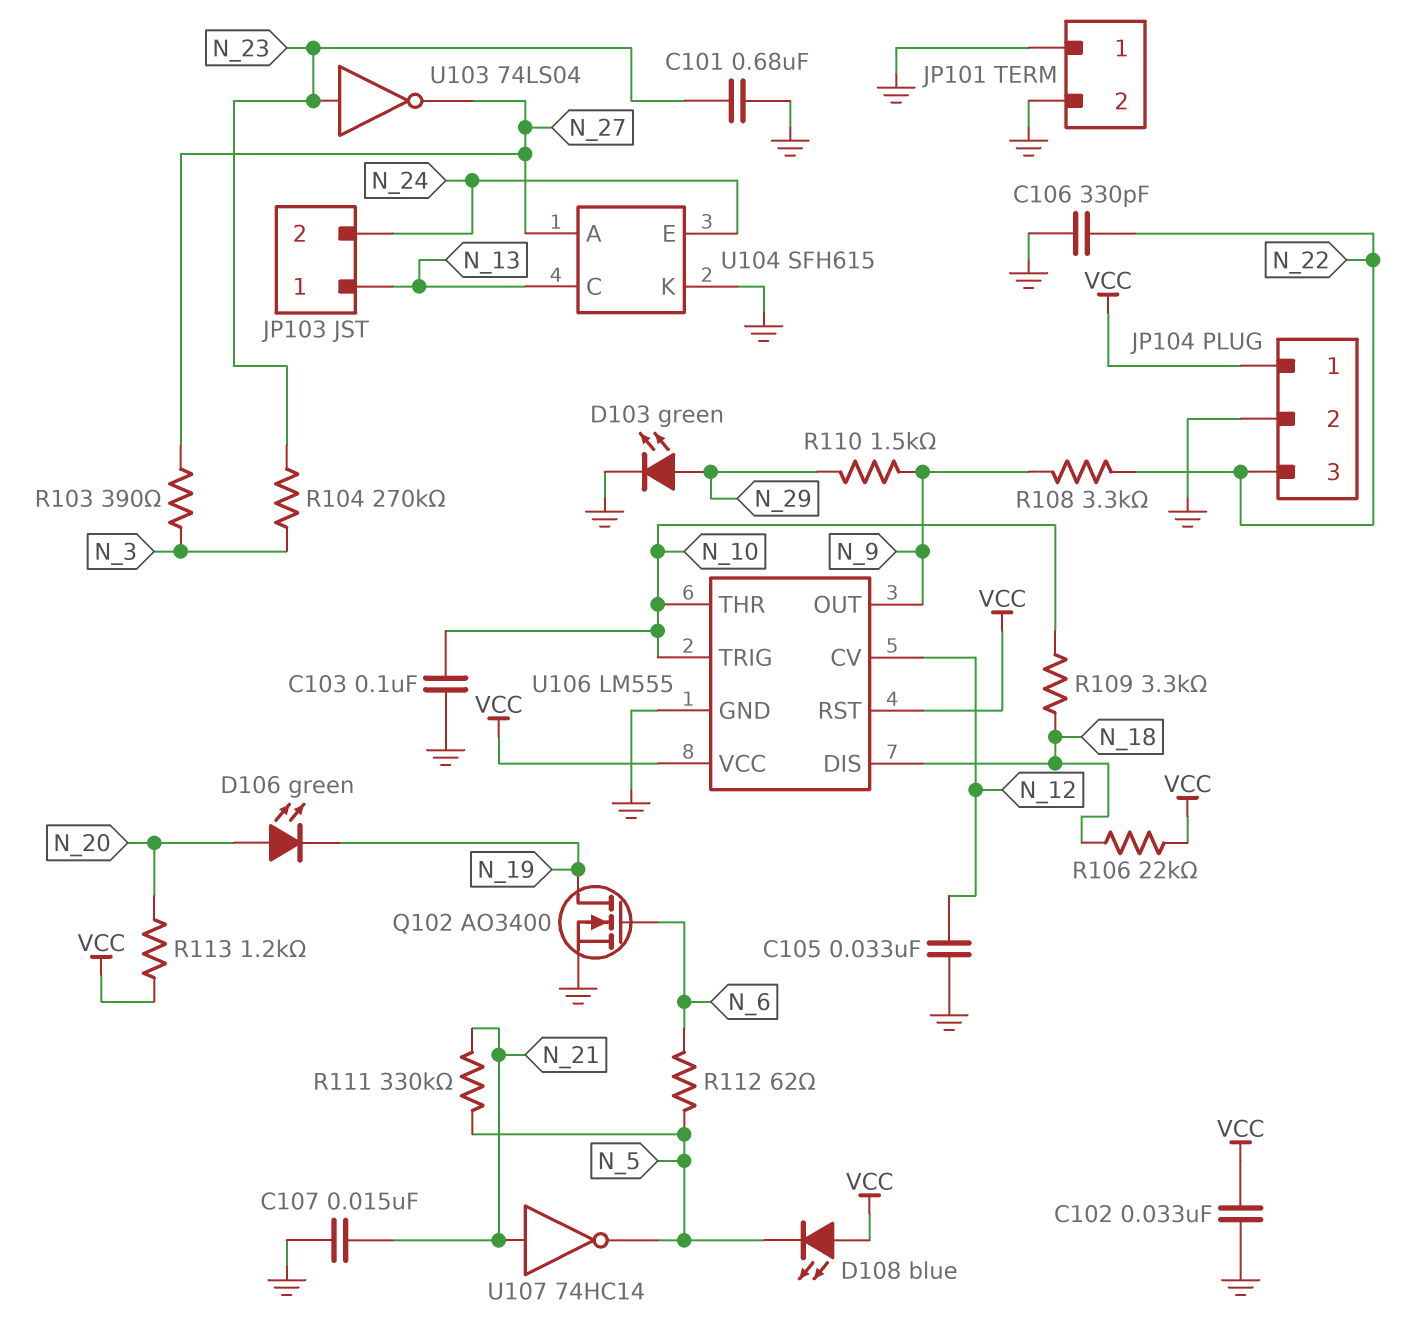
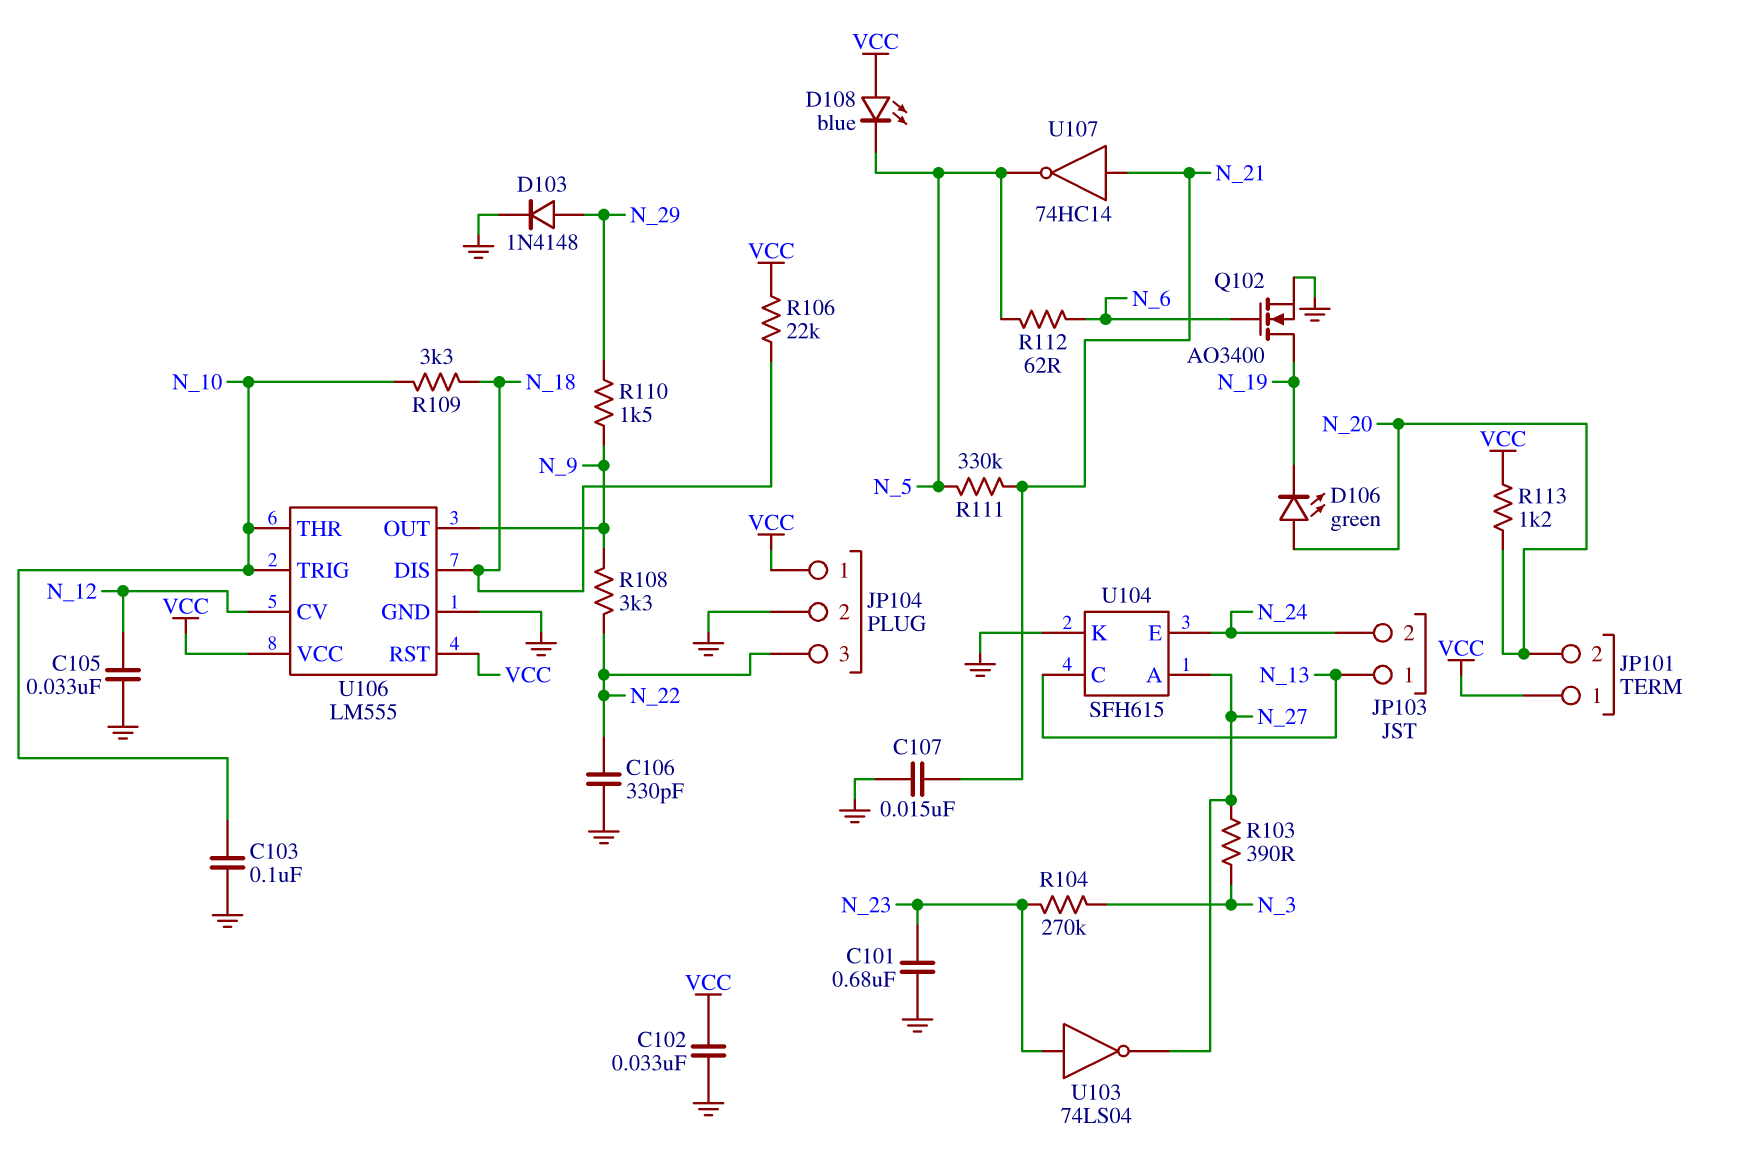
D103: LED green (A N_29, K GND) -> diode 1N4148 (A N_29, K GND)
JP101 pin 1: GND -> VCC
JP101 pin 2: GND -> N_20

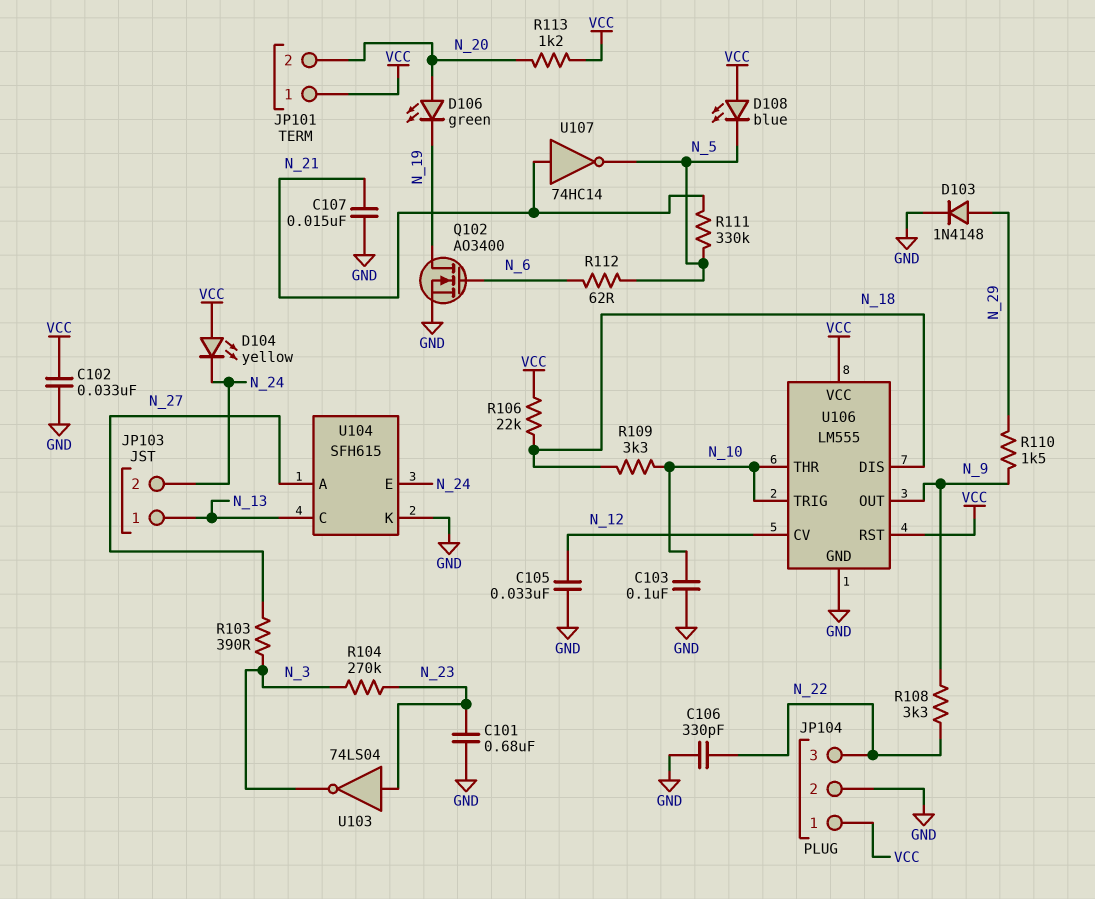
D104: none -> LED yellow (A VCC, K N_24)
U103: NOT 74LS04 (in N_23, out N_27) -> NOT 74LS04 (in N_23, out N_3)

